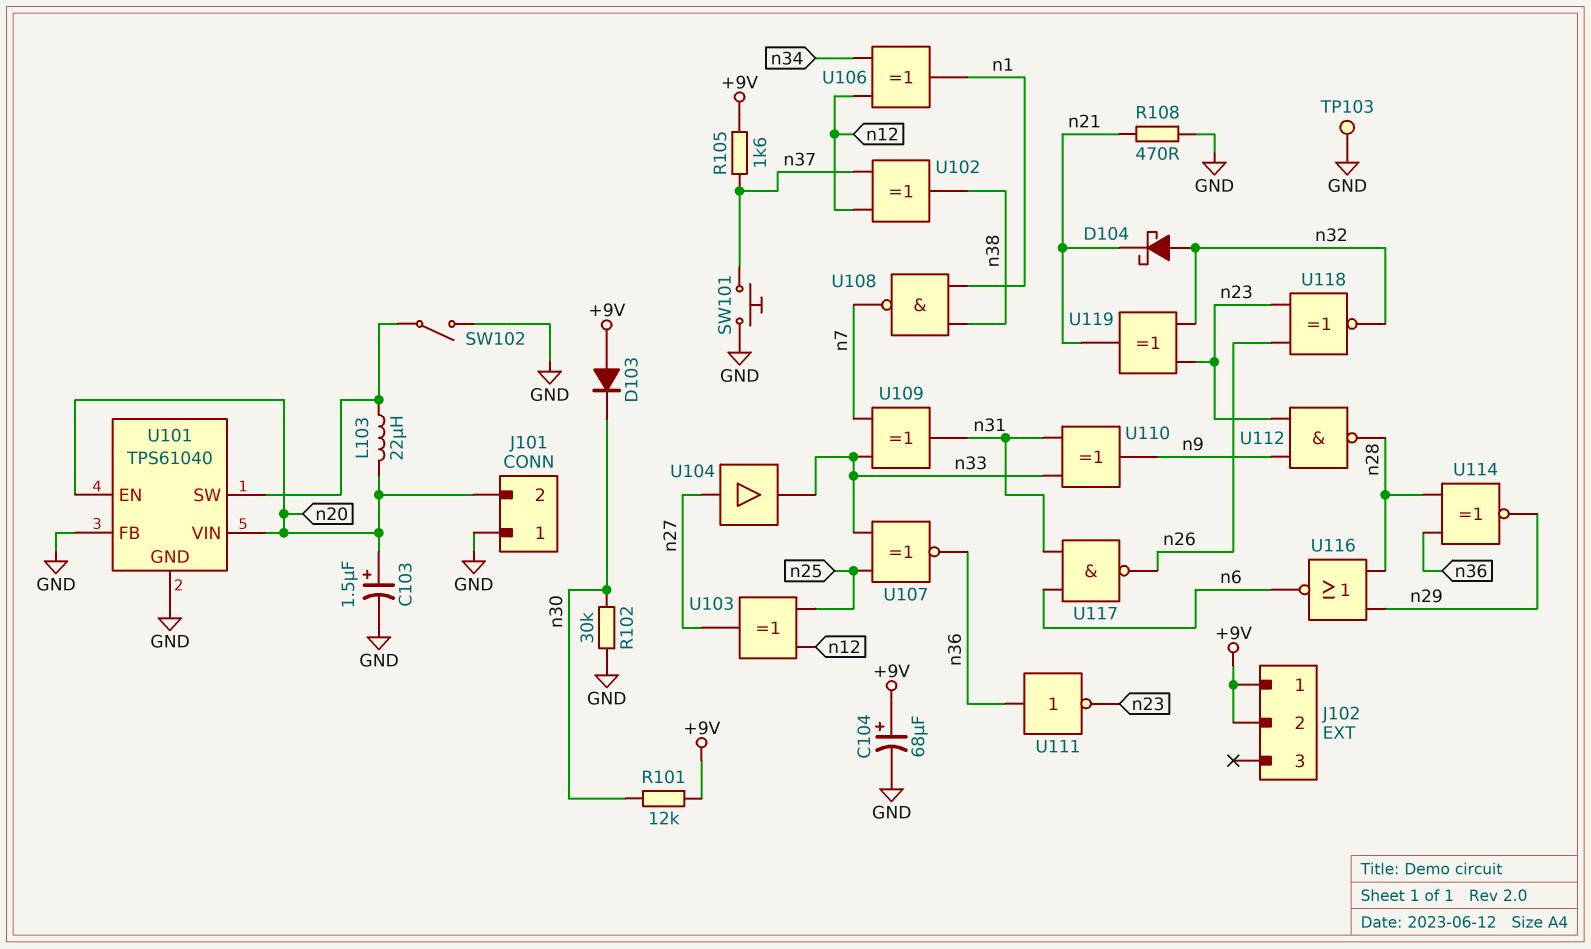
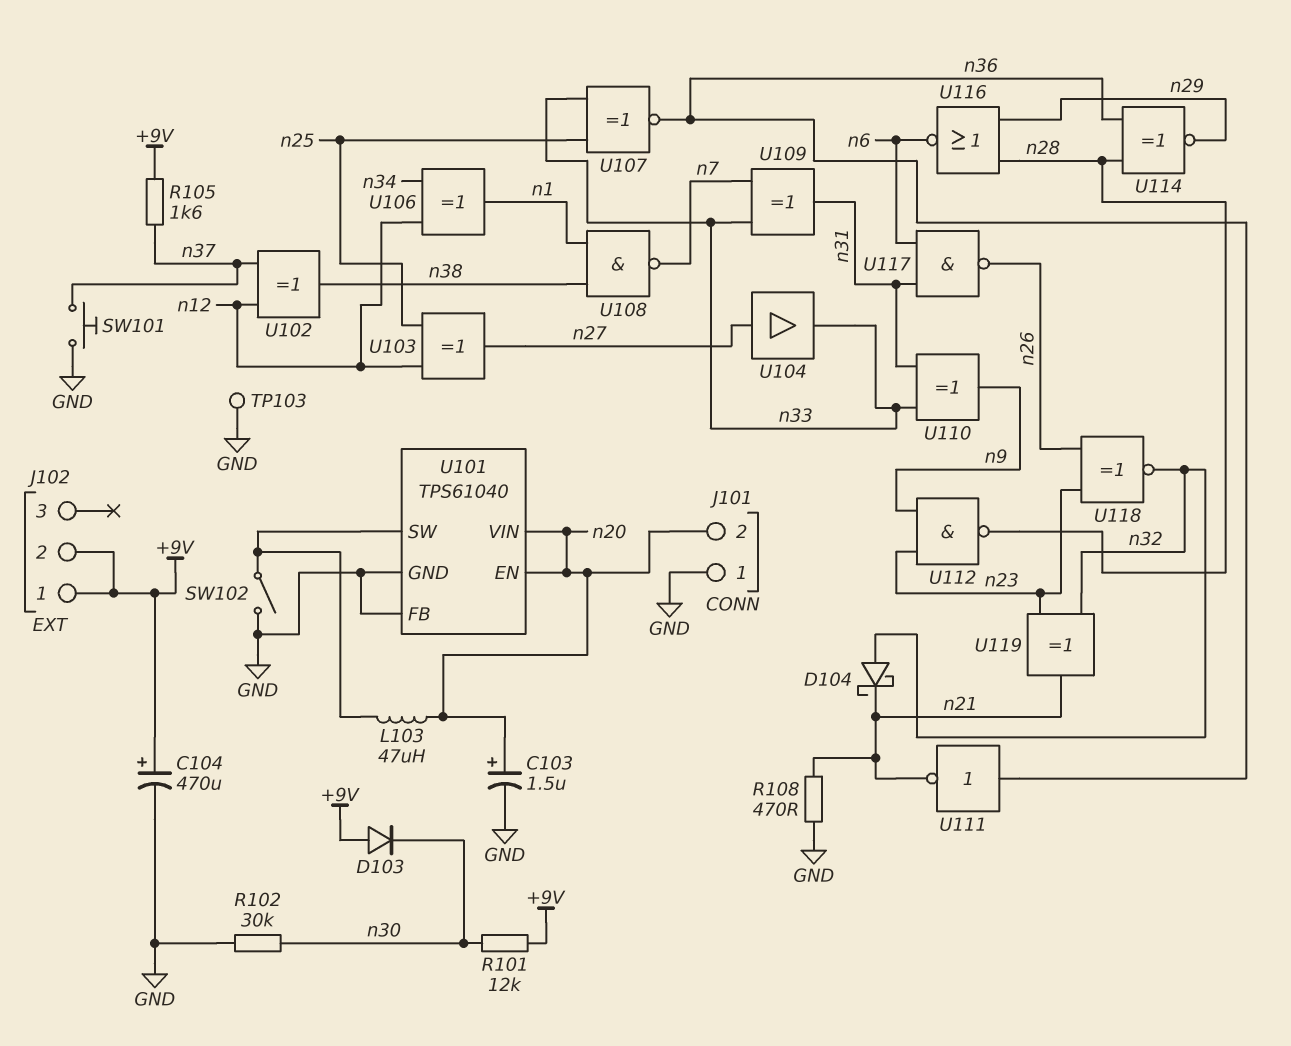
C104: 68uF (plus +9V, minus GND) -> 470uF (plus +9V, minus GND)
L103: 22uH (U101/SW, n20) -> 47uH (U101/SW, n20)
U111: NOT (in n36, out n23) -> NOT (in n36, out n21)

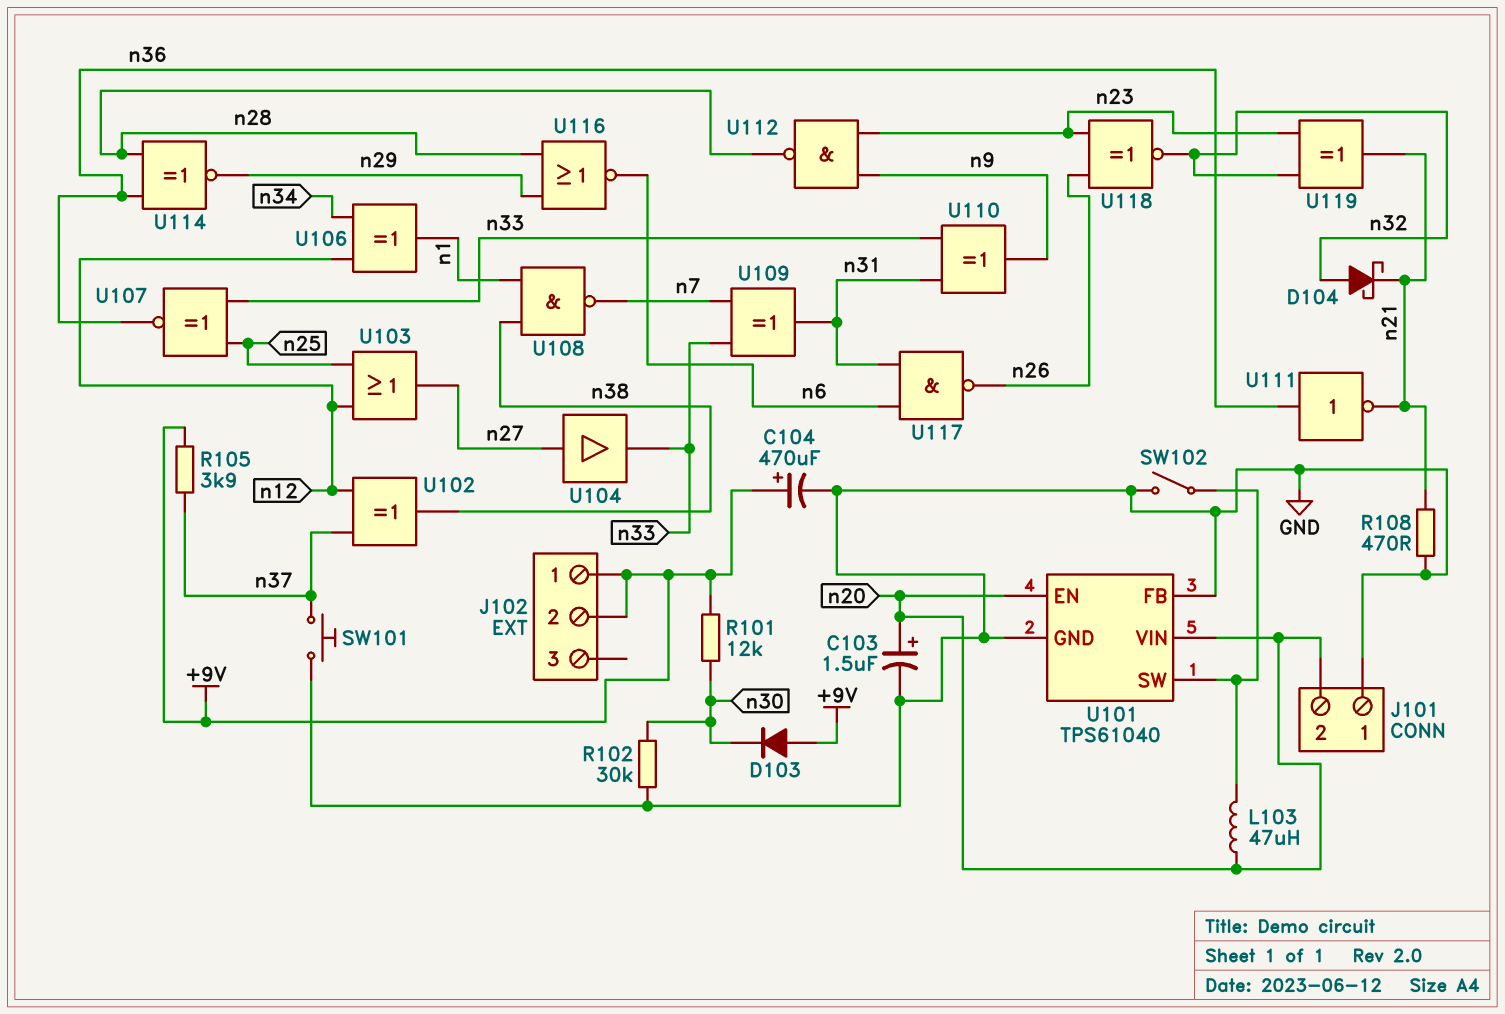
R105: 1.6k (+9V, n37) -> 3.9k (+9V, n37)
TP103: test point (GND) -> none
U103: XOR (in n12, in n25, out n27) -> OR (in n12, in n25, out n27)

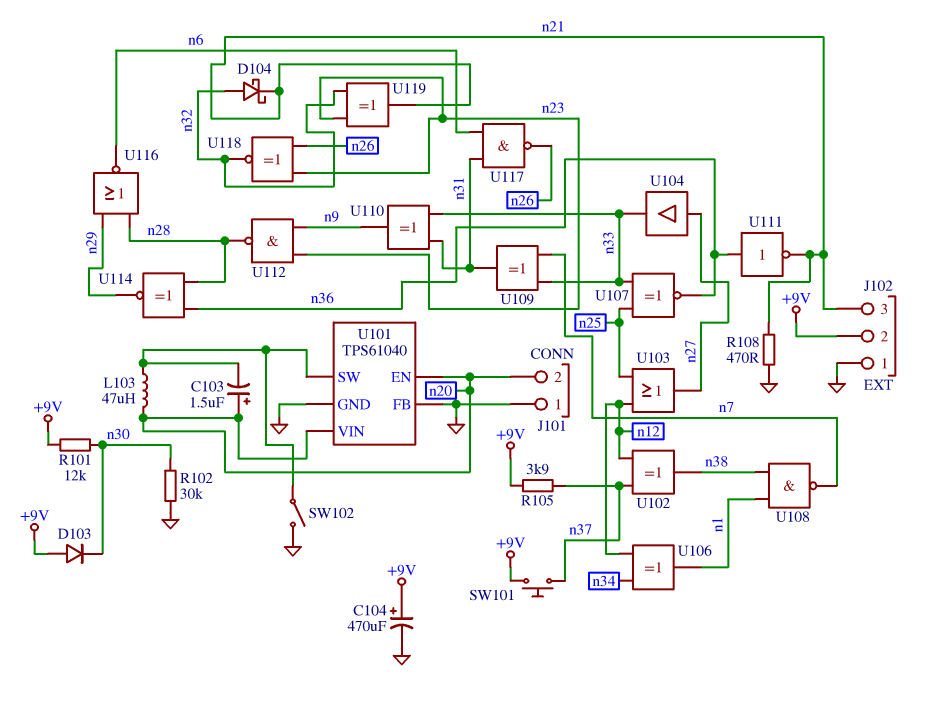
C103: 1.5uF (plus n20, minus GND) -> 1.5uF (plus n20, minus U101/SW)
J102 pin 1: +9V -> GND
J102 pin 3: none -> n21
SW101: button (GND, n37) -> button (+9V, n37)

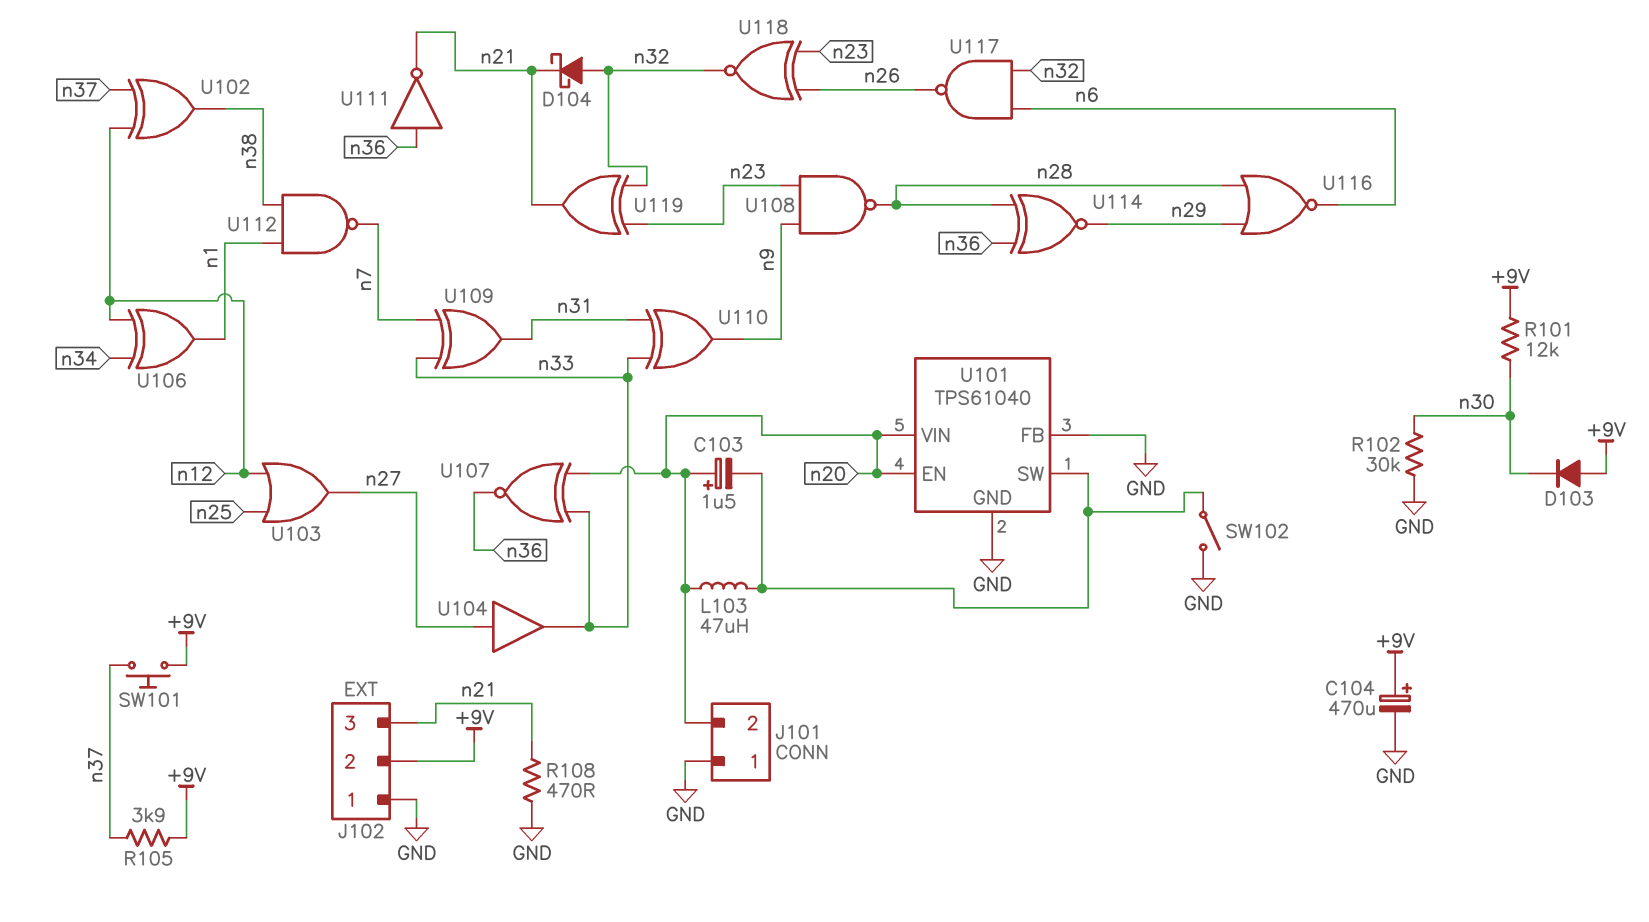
U107: XNOR (in n25, in n33, out n36) -> XNOR (in n20, in n33, out n36)
U108: NAND (in n1, in n38, out n7) -> NAND (in n9, in n23, out n28)
U112: NAND (in n9, in n23, out n28) -> NAND (in n1, in n38, out n7)
U117: NAND (in n6, in n31, out n26) -> NAND (in n6, in n32, out n26)

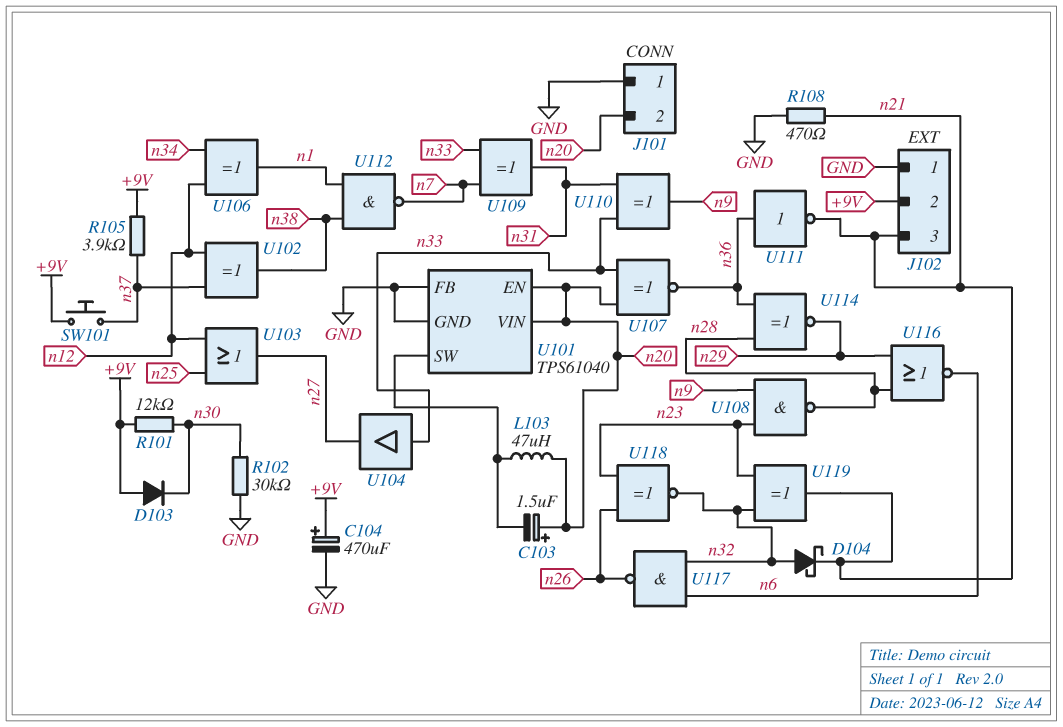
SW102: switch (GND, U101/SW) -> none
U104: buffer (in n27, out n33) -> buffer (in n33, out n27)

